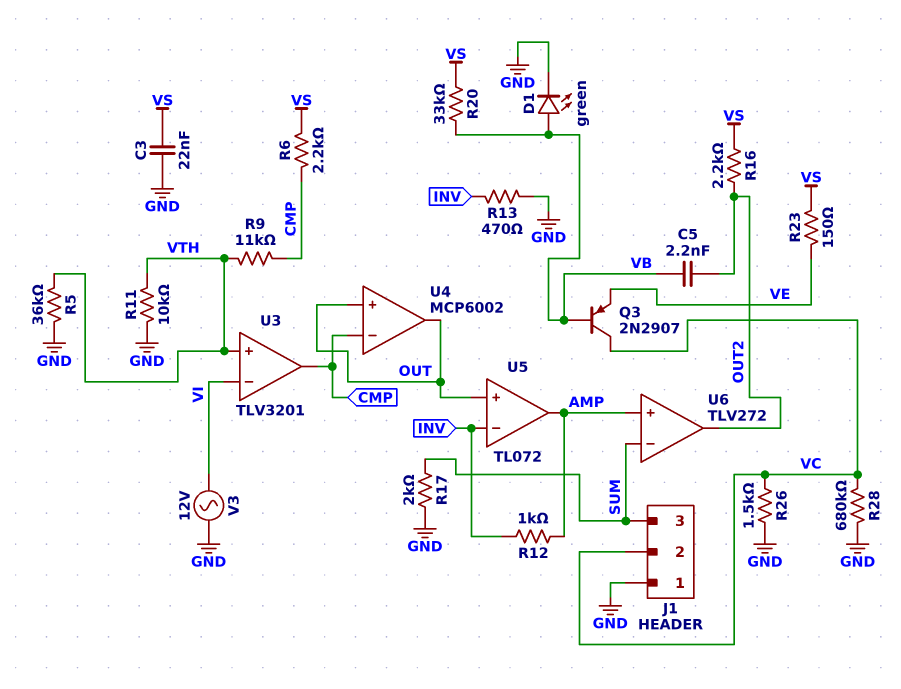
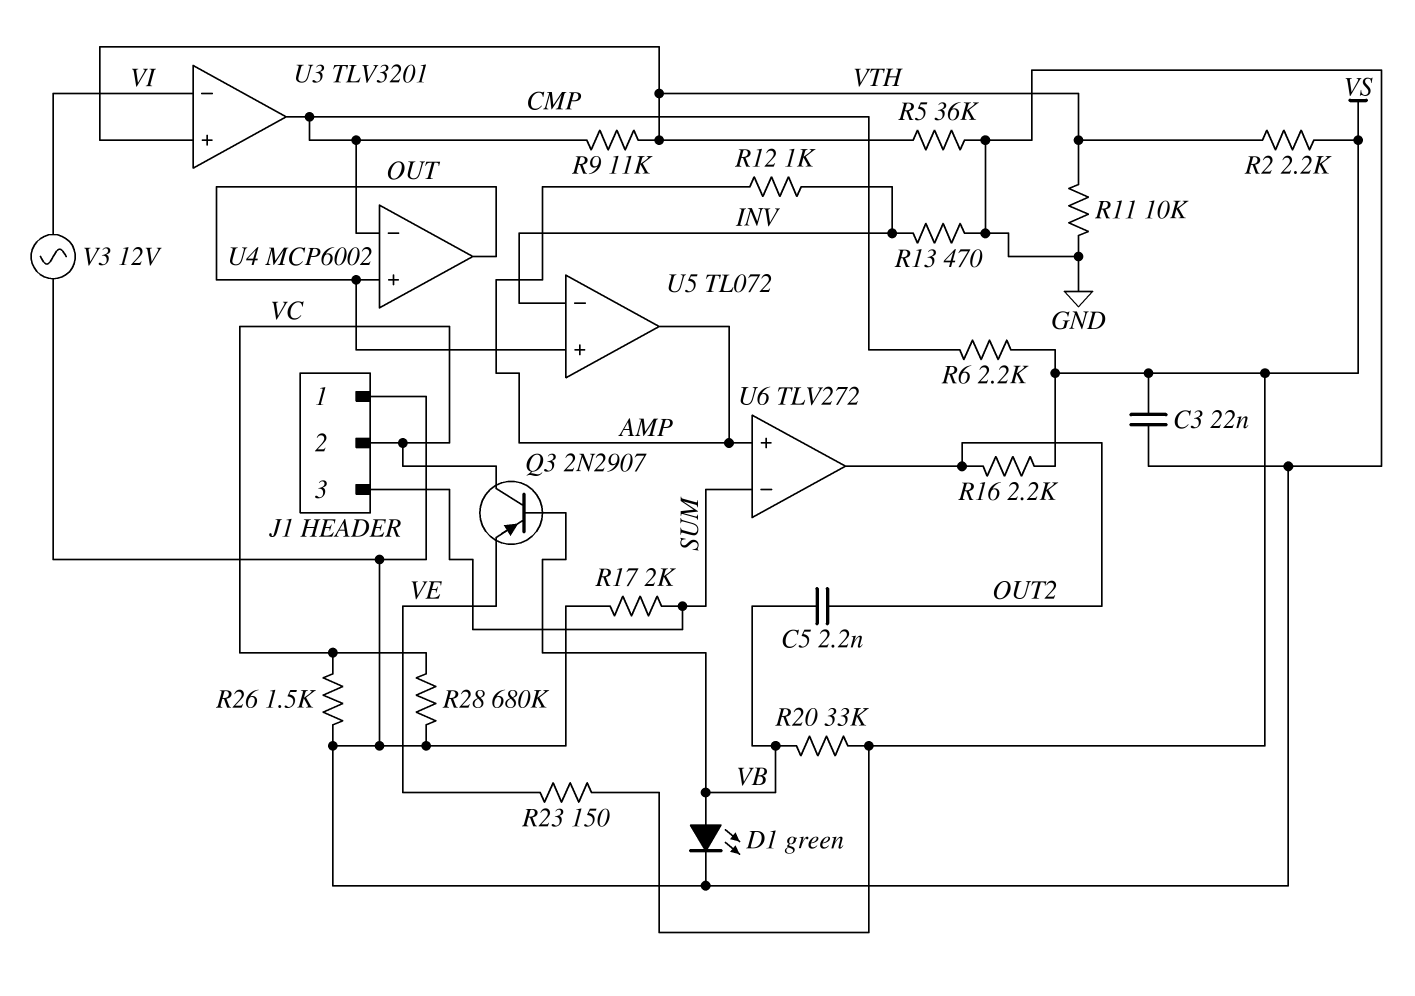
R2: none -> 2.2k (VS, VTH)

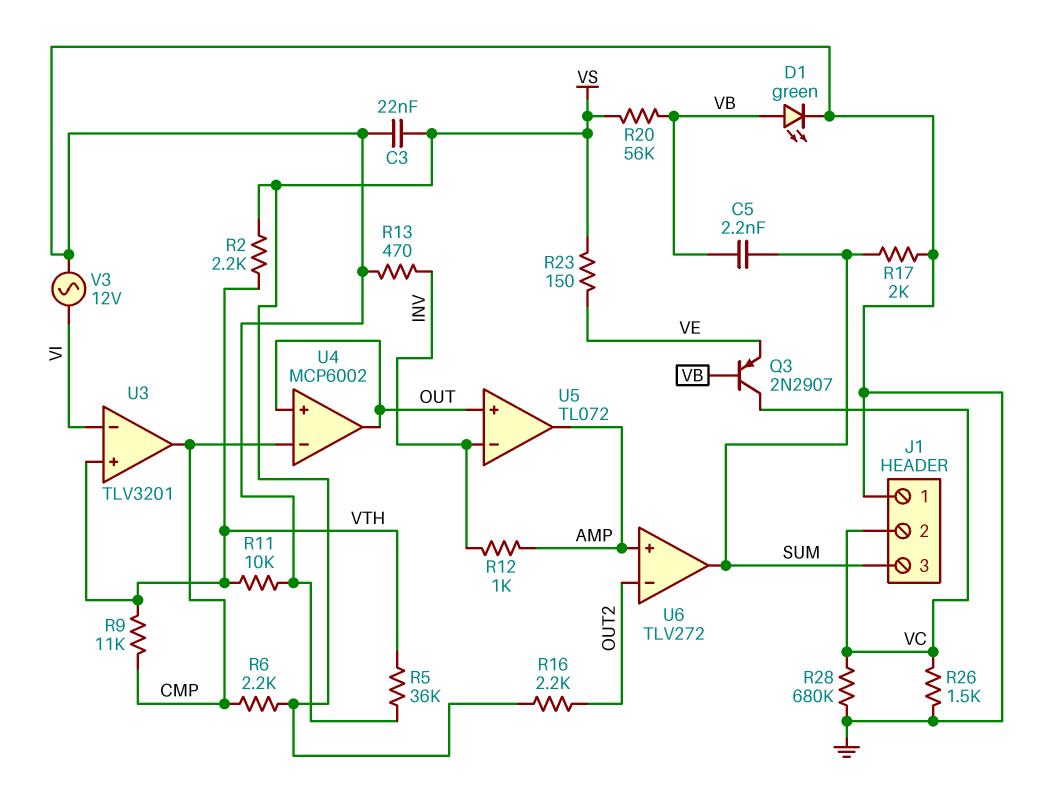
C5: 2.2nF (OUT2, VB) -> 2.2nF (SUM, VB)
R20: 33k (VB, VS) -> 56k (VB, VS)
U6 pin in-: SUM -> OUT2
U6 pin out: OUT2 -> SUM

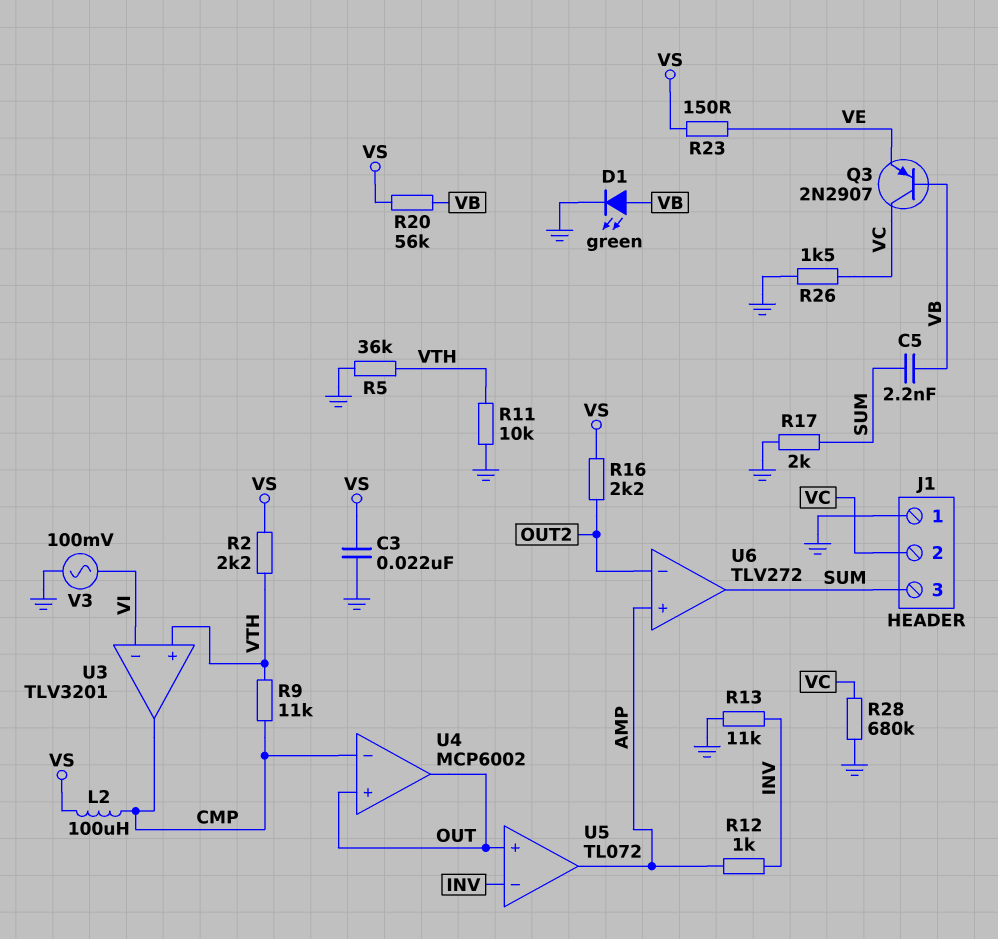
L2: none -> 100uH (CMP, VS)
R6: 2.2k (CMP, VS) -> none
R13: 470 (GND, INV) -> 11k (GND, INV)
V3: AC 12V (GND, VI) -> AC 100mV (GND, VI)

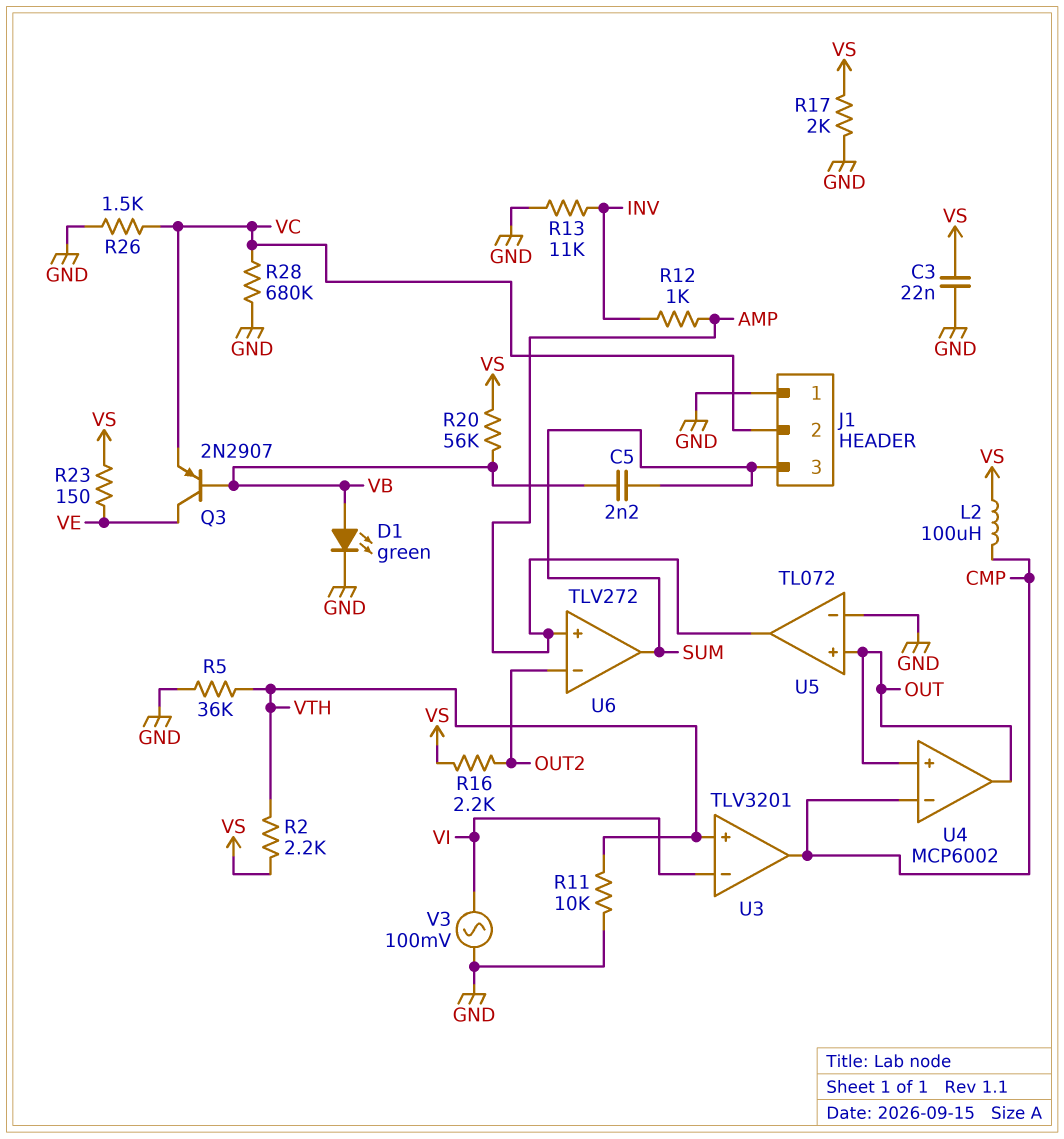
Q3: PNP 2N2907 (B VB, C VC, E VE) -> PNP 2N2907 (B VB, C VE, E VC)
R9: 11k (CMP, VTH) -> none
R17: 2k (GND, SUM) -> 2k (GND, VS)
U5 pin in-: INV -> GND

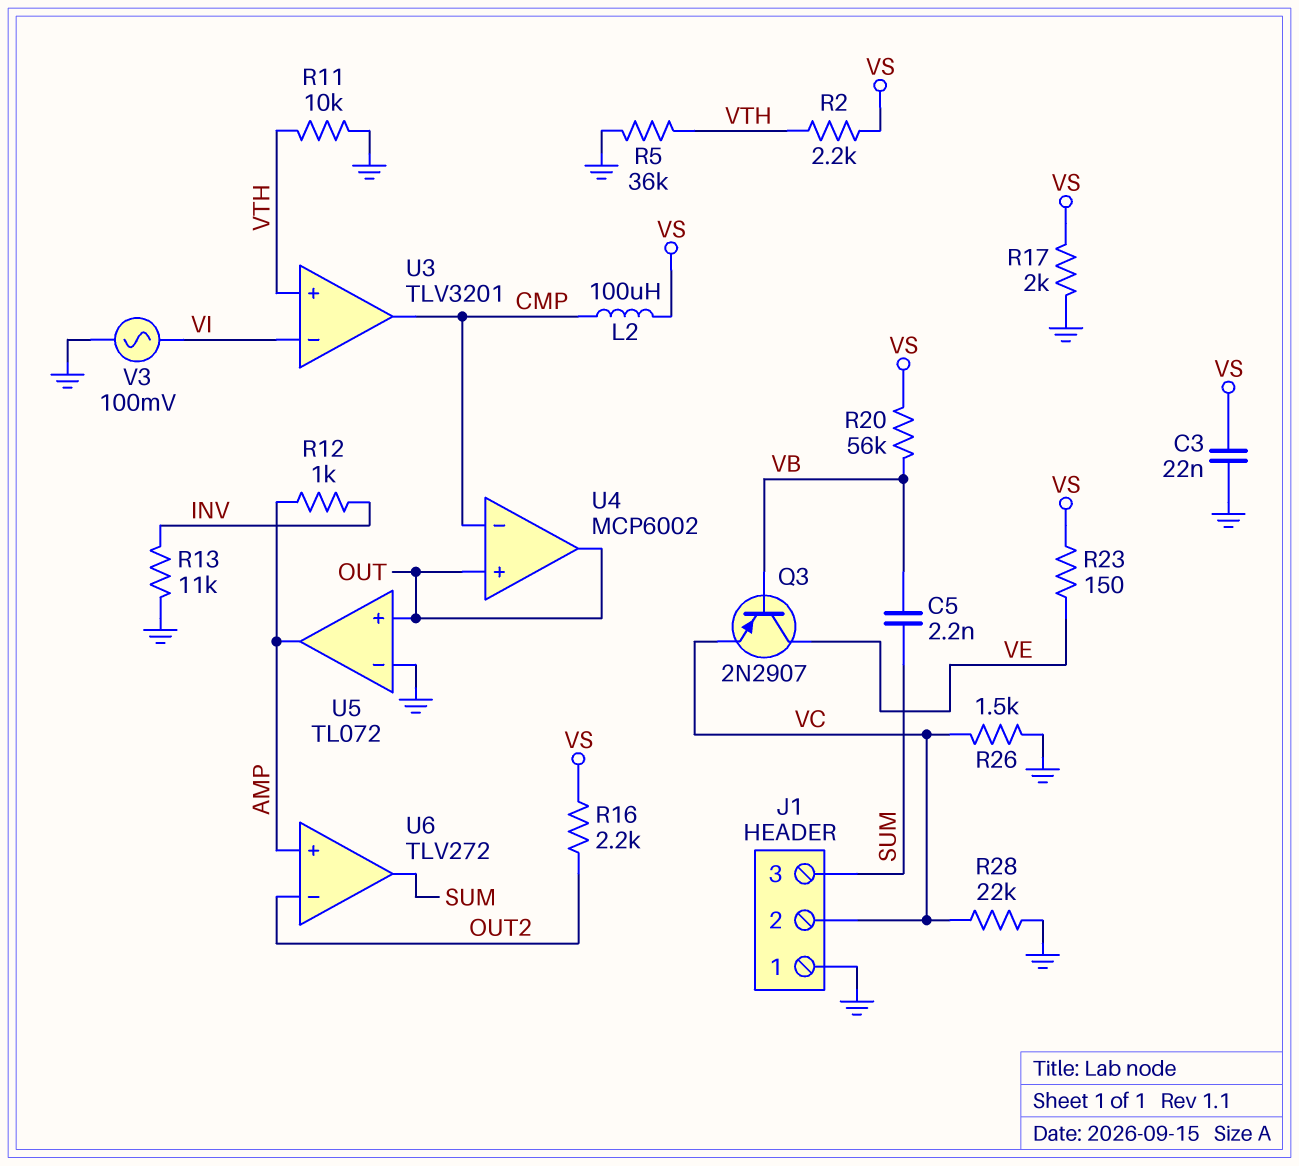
D1: LED green (A VB, K GND) -> none
R28: 680k (GND, VC) -> 22k (GND, VC)

